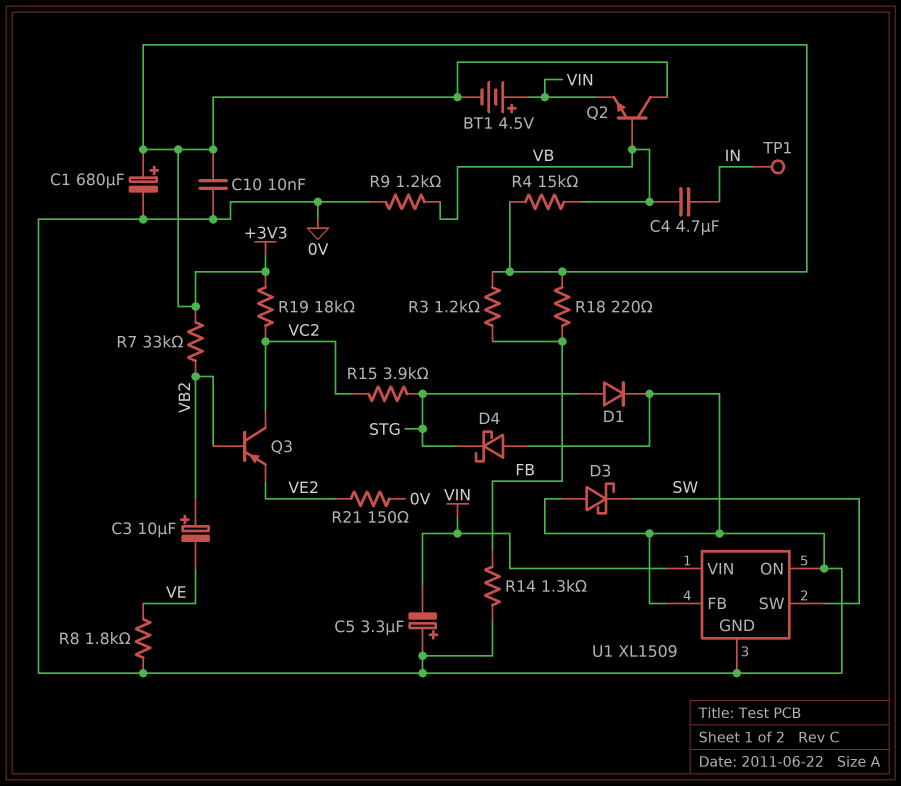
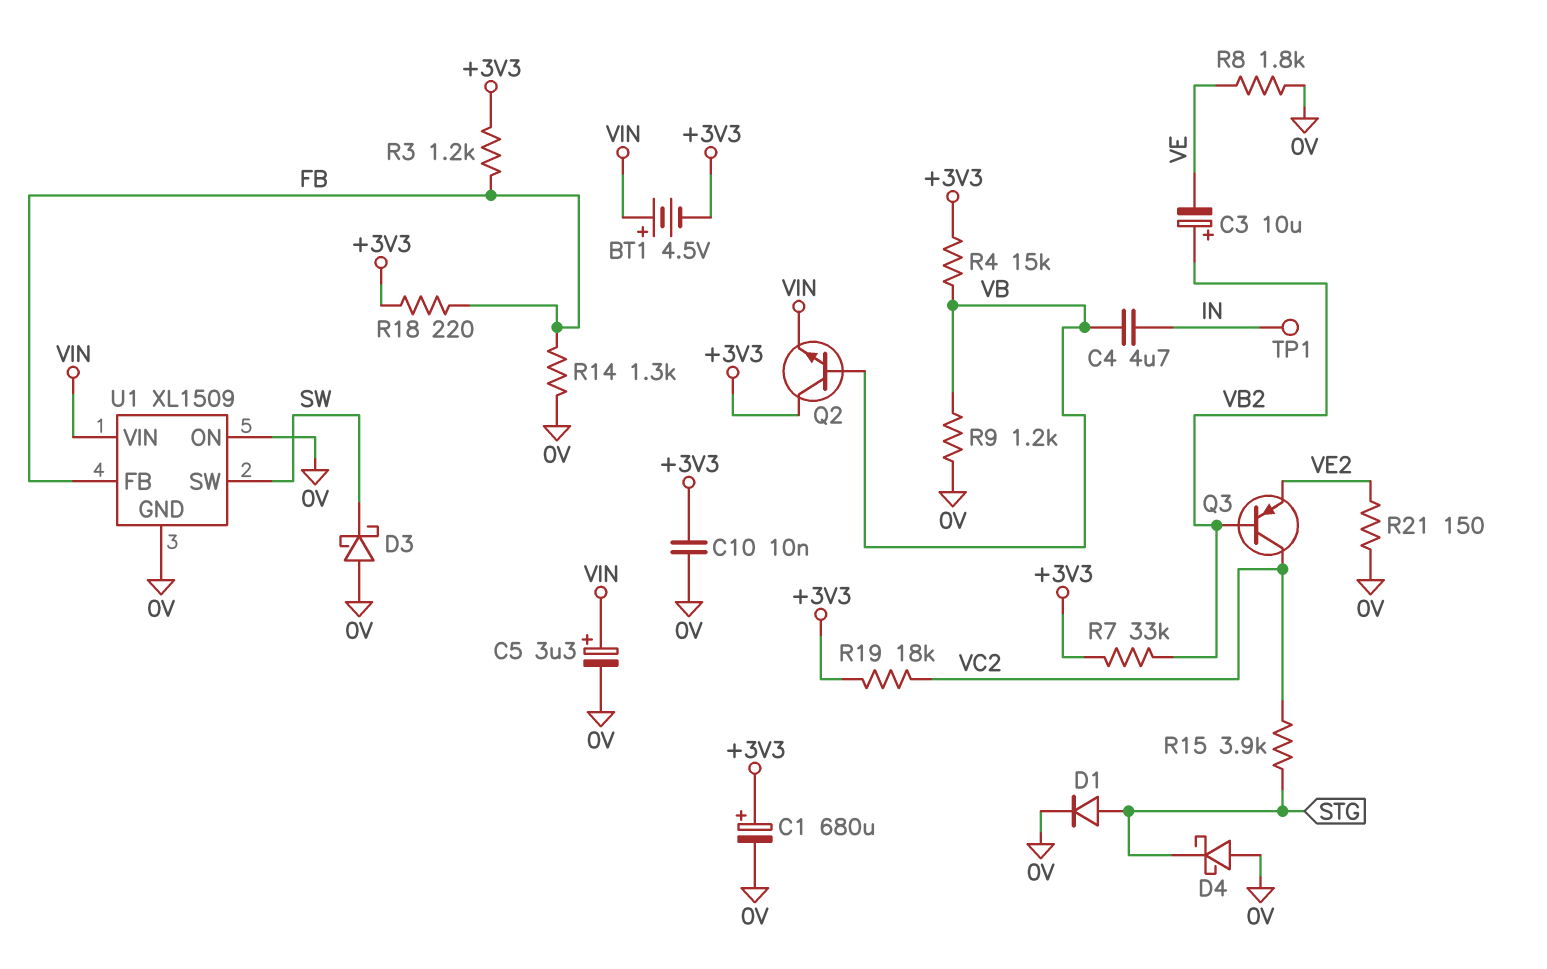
C5: 3.3uF (plus 0V, minus VIN) -> 3.3uF (plus VIN, minus 0V)
U1 pin FB: 0V -> FB

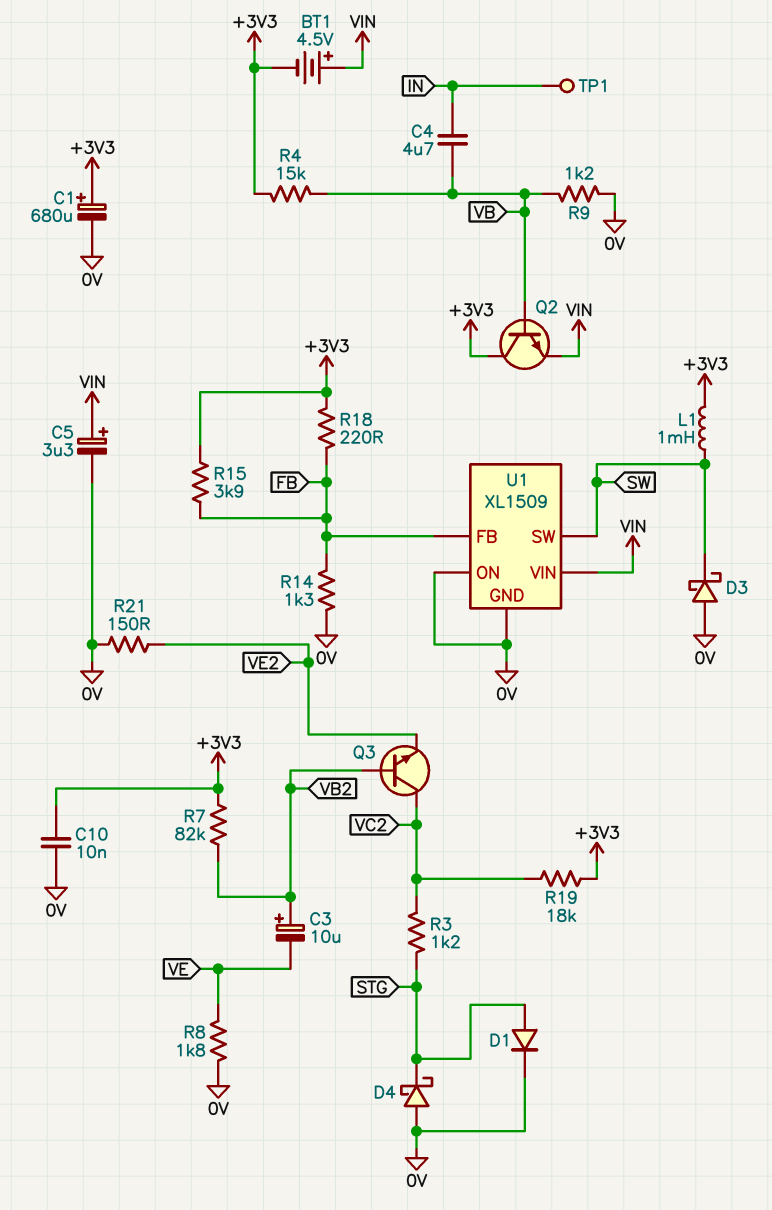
L1: none -> 1mH (+3V3, SW)
Q3: PNP (B VB2, C VC2, E VE2) -> NPN (B VB2, C VC2, E VE2)
R3: 1.2k (+3V3, FB) -> 1.2k (STG, VC2)
R7: 33k (+3V3, VB2) -> 82k (+3V3, VB2)
R15: 3.9k (STG, VC2) -> 3.9k (+3V3, FB)

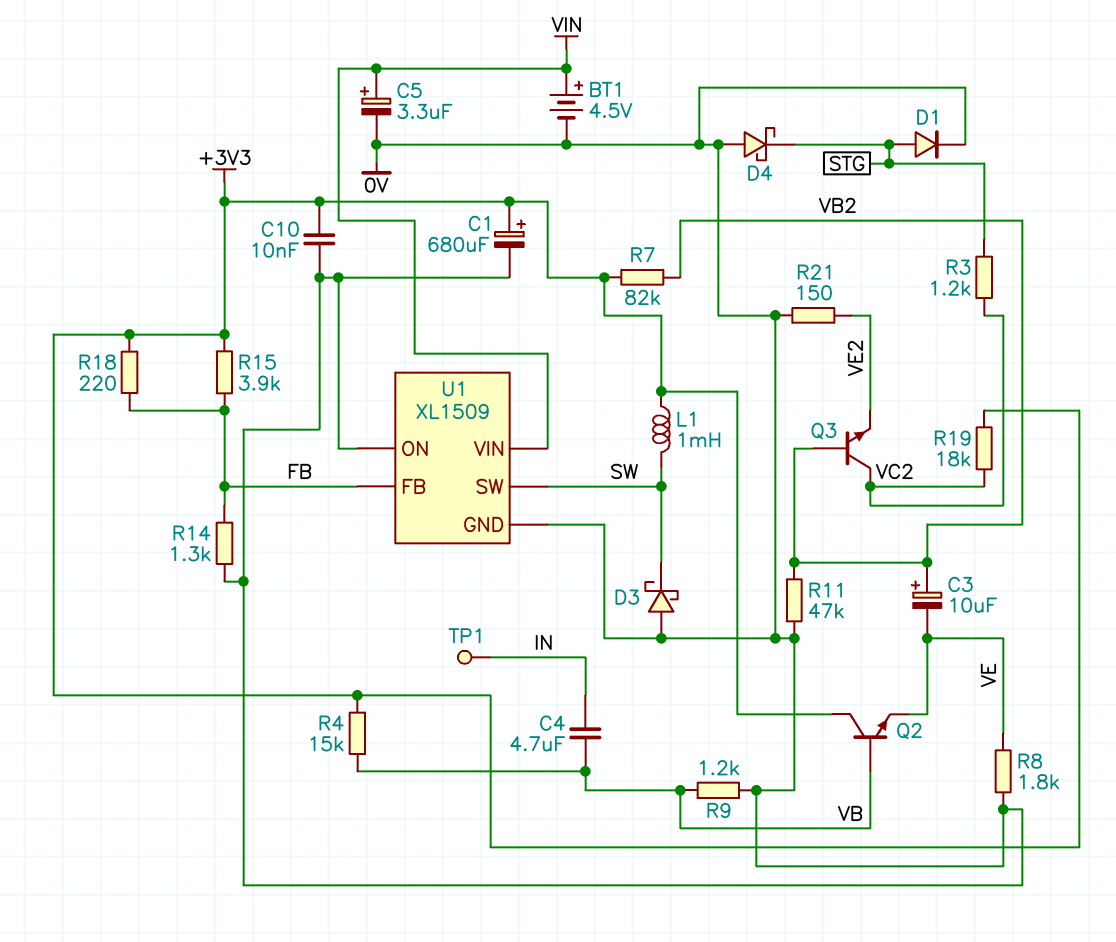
BT1: 4.5V (plus VIN, minus +3V3) -> 4.5V (plus VIN, minus 0V)
Q2: NPN (B VB, C +3V3, E VIN) -> NPN (B VB, C +3V3, E VE)
R11: none -> 47k (0V, VB2)

